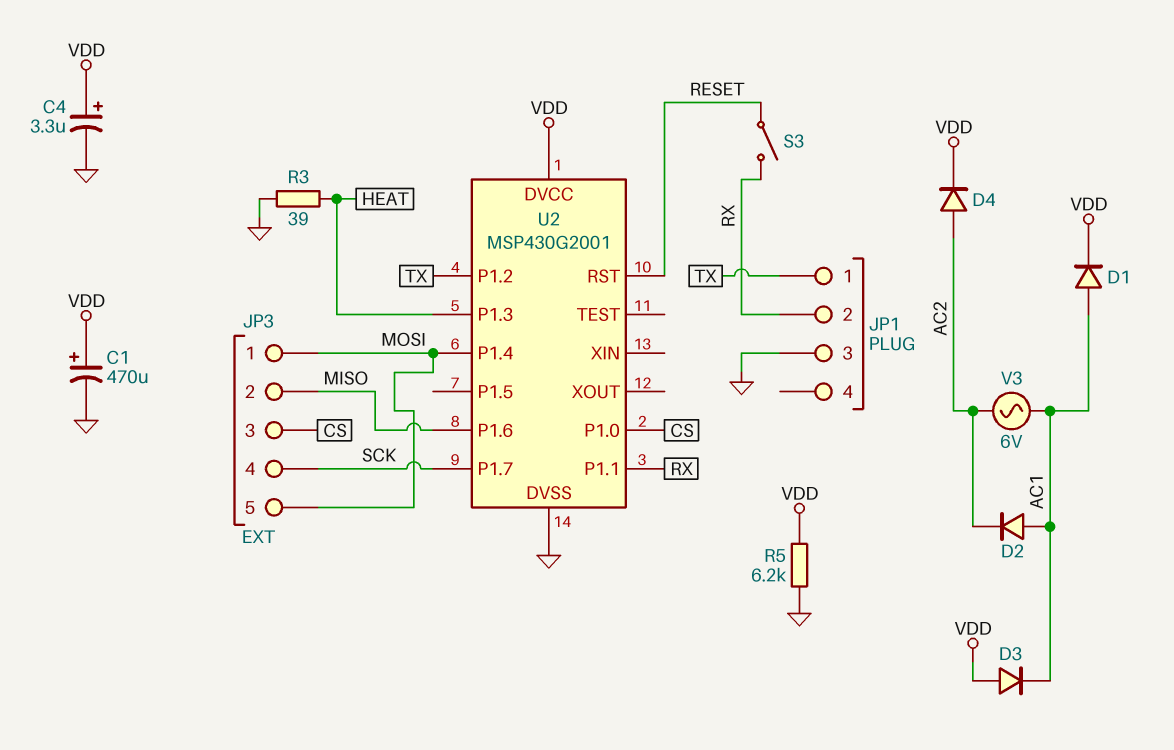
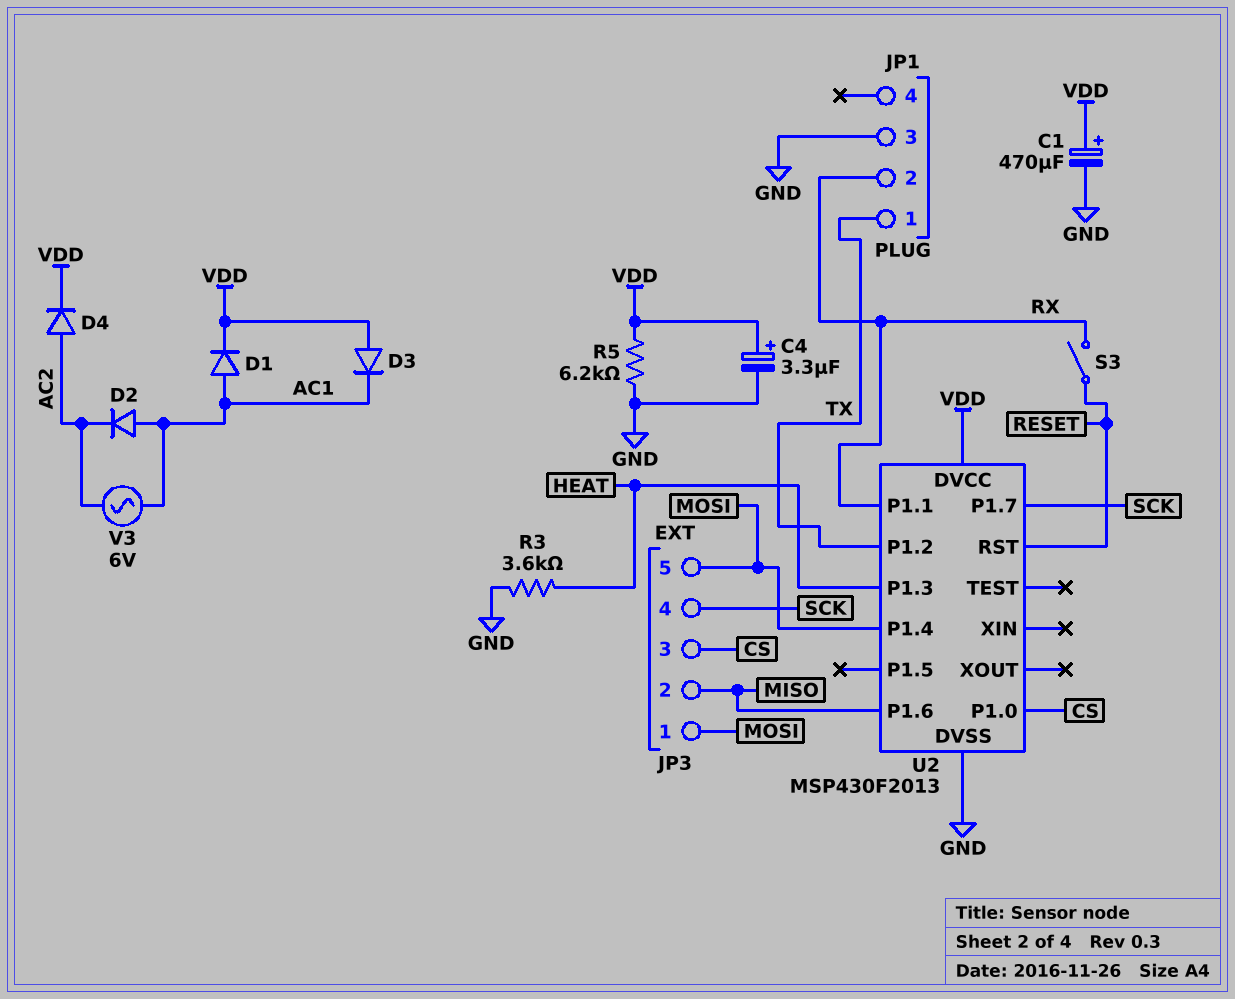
R3: 39 (GND, HEAT) -> 3.6k (GND, HEAT)
U2: MSP430G2001 -> MSP430F2013

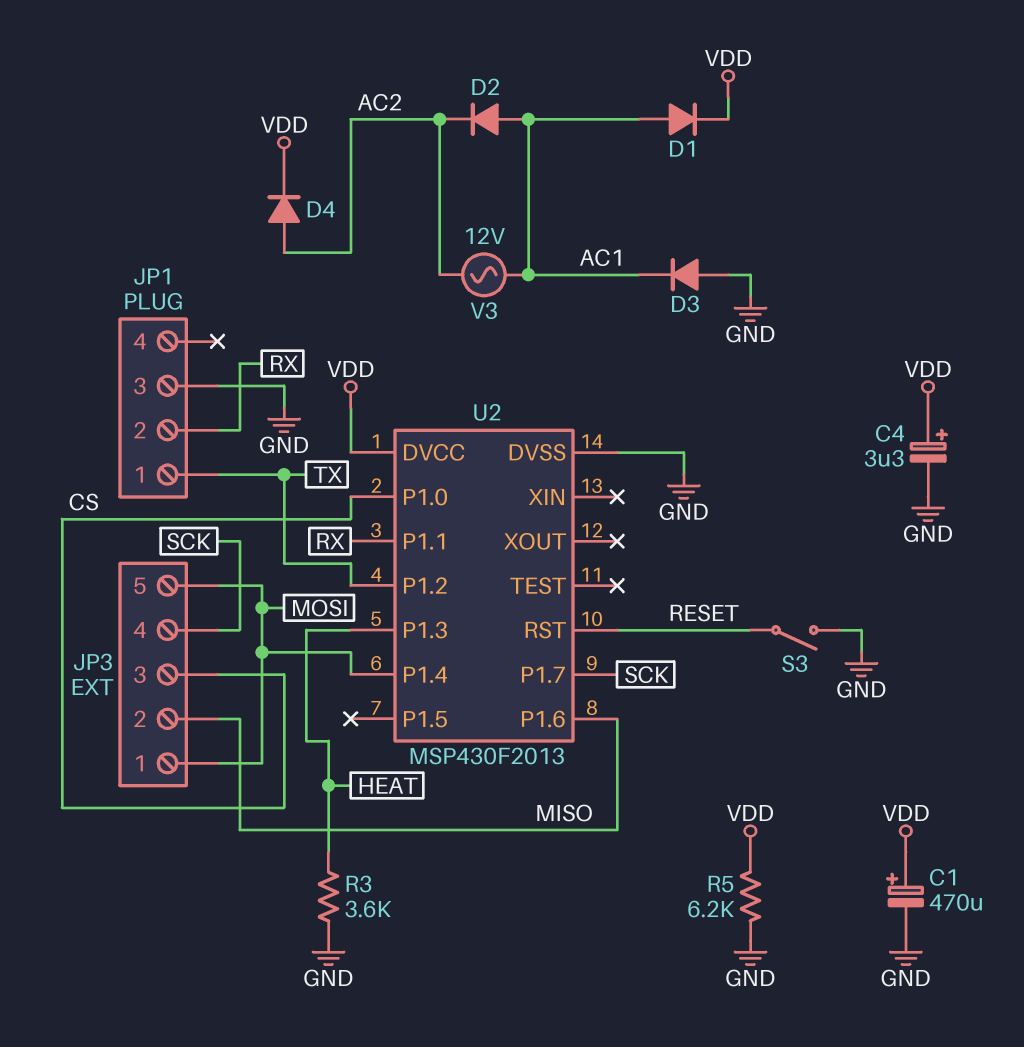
D3: diode (A VDD, K AC1) -> diode (A GND, K AC1)
S3: switch (RESET, RX) -> switch (GND, RESET)
V3: AC 6V (AC1, AC2) -> AC 12V (AC1, AC2)

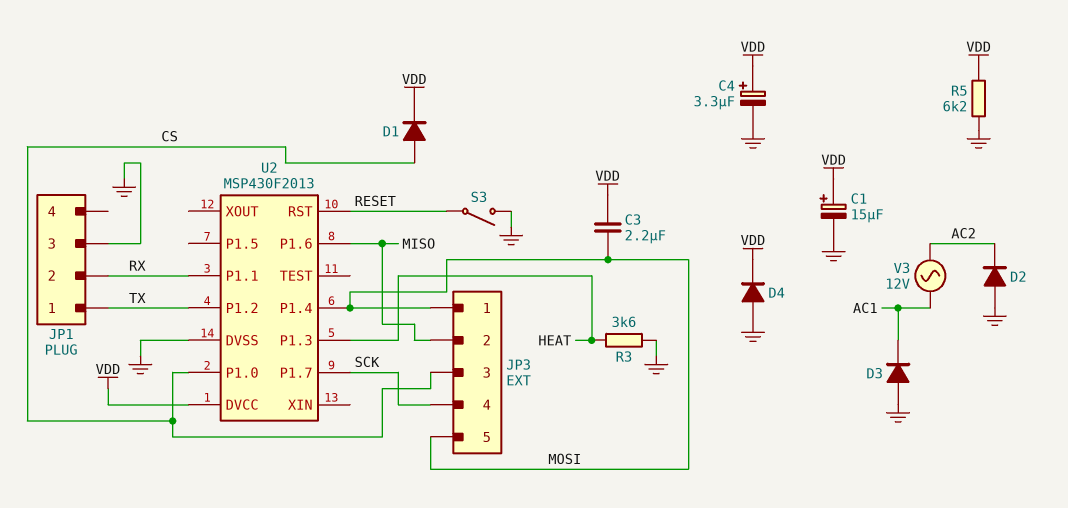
C1: 470uF (plus VDD, minus GND) -> 15uF (plus VDD, minus GND)
C3: none -> 2.2uF (MOSI, VDD)
D1: diode (A AC1, K VDD) -> diode (A CS, K VDD)
D2: diode (A AC1, K AC2) -> diode (A GND, K AC2)
D4: diode (A AC2, K VDD) -> diode (A GND, K VDD)

